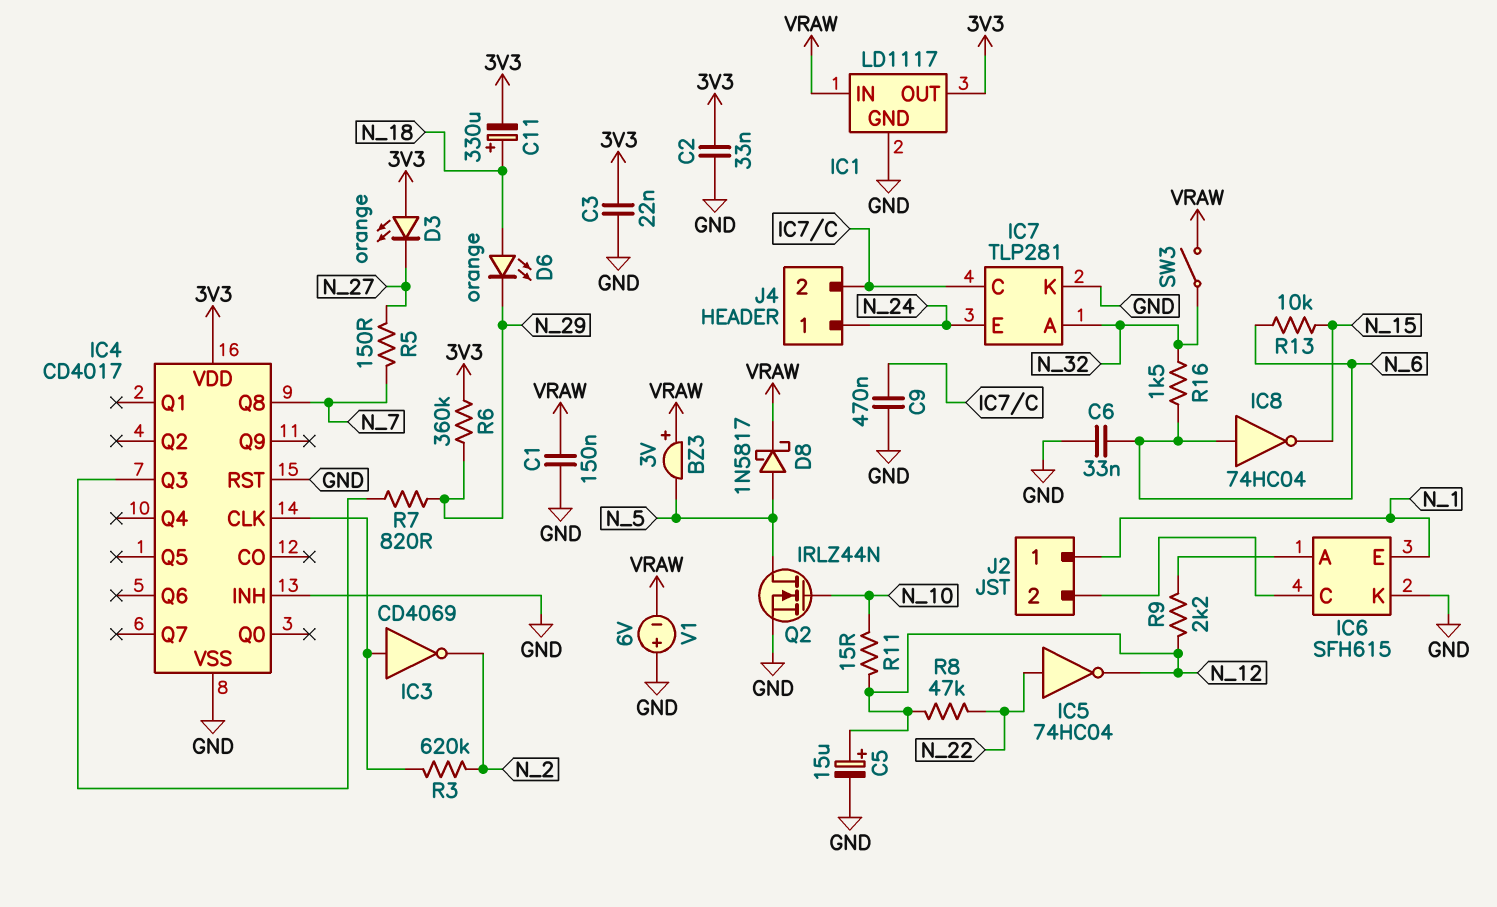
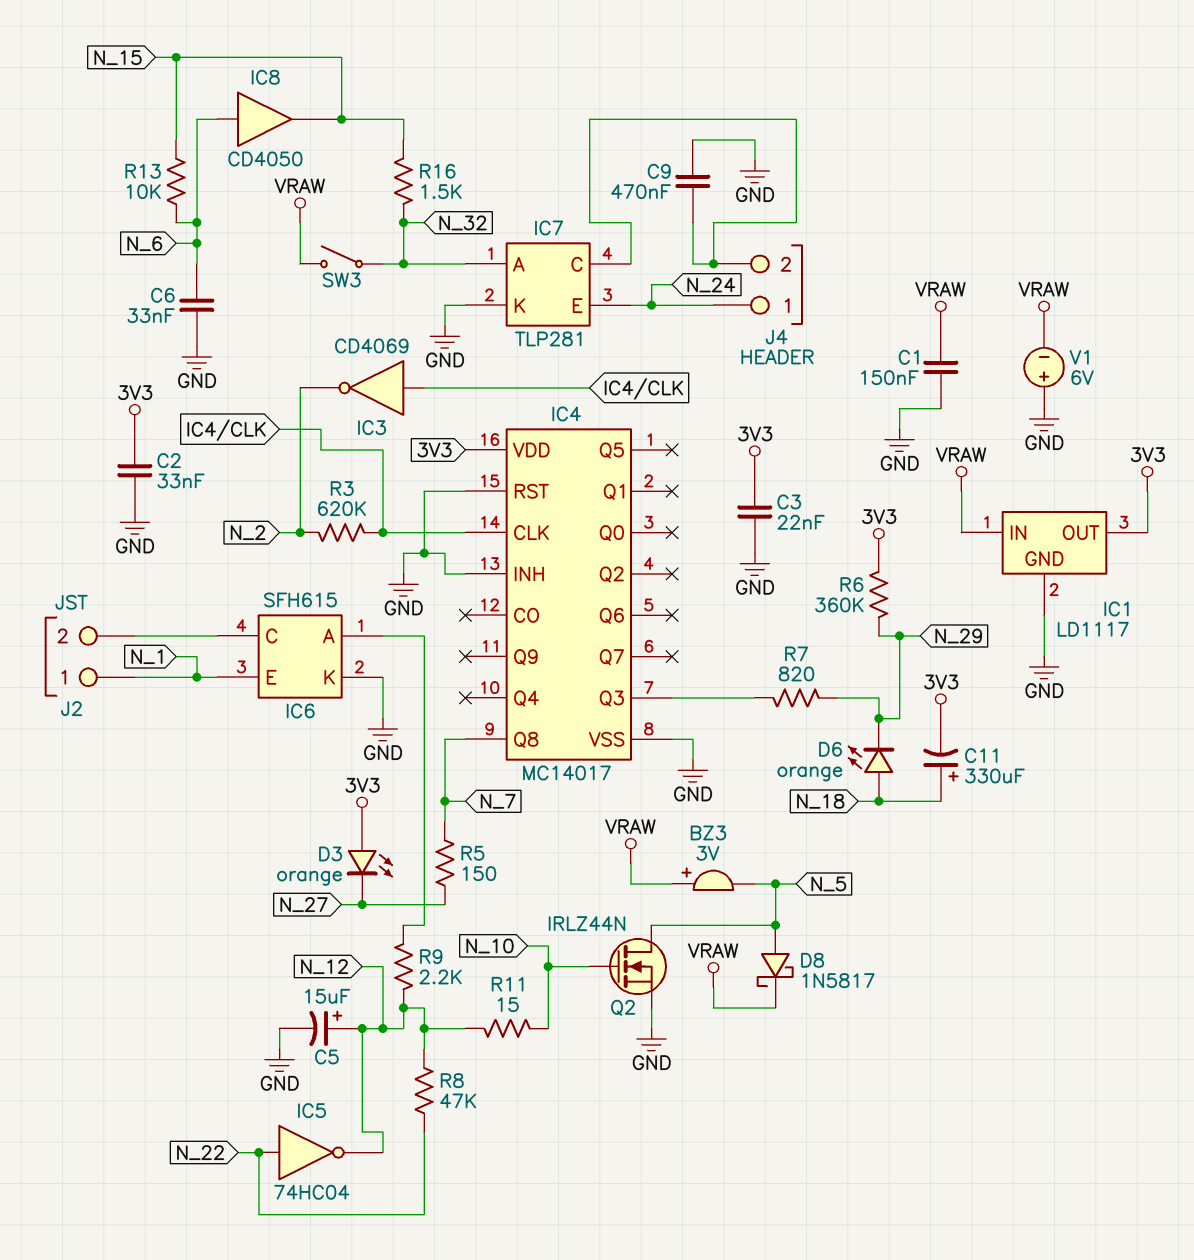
IC4: CD4017 -> MC14017
IC8: NOT 74HC04 (in N_6, out N_15) -> buffer CD4050 (in N_6, out N_15)
R16: 1.5k (N_6, N_32) -> 1.5k (N_15, N_32)

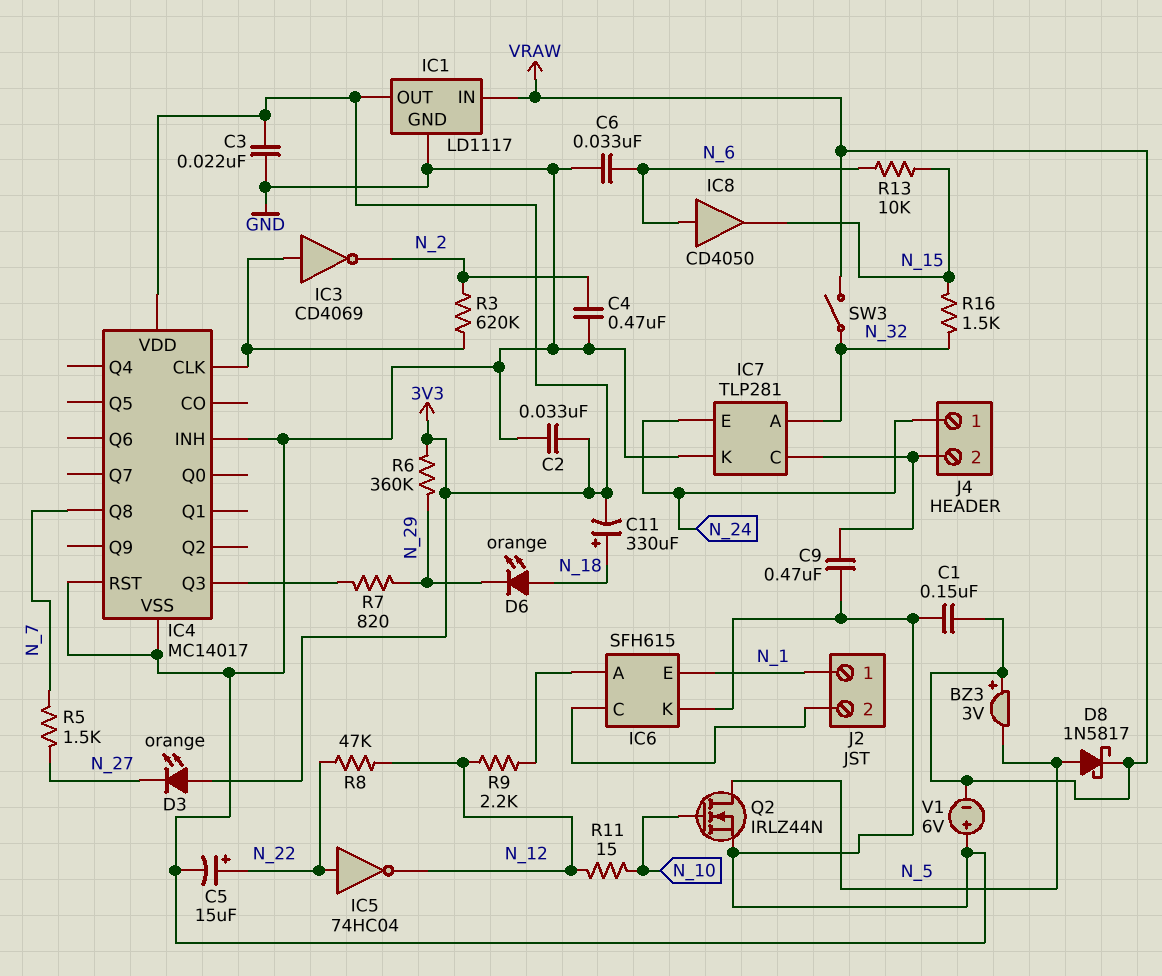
C4: none -> 470nF (GND, N_2)
C5: 15uF (plus N_12, minus GND) -> 15uF (plus N_22, minus GND)
R5: 150 (N_7, N_27) -> 1.5k (N_7, N_27)

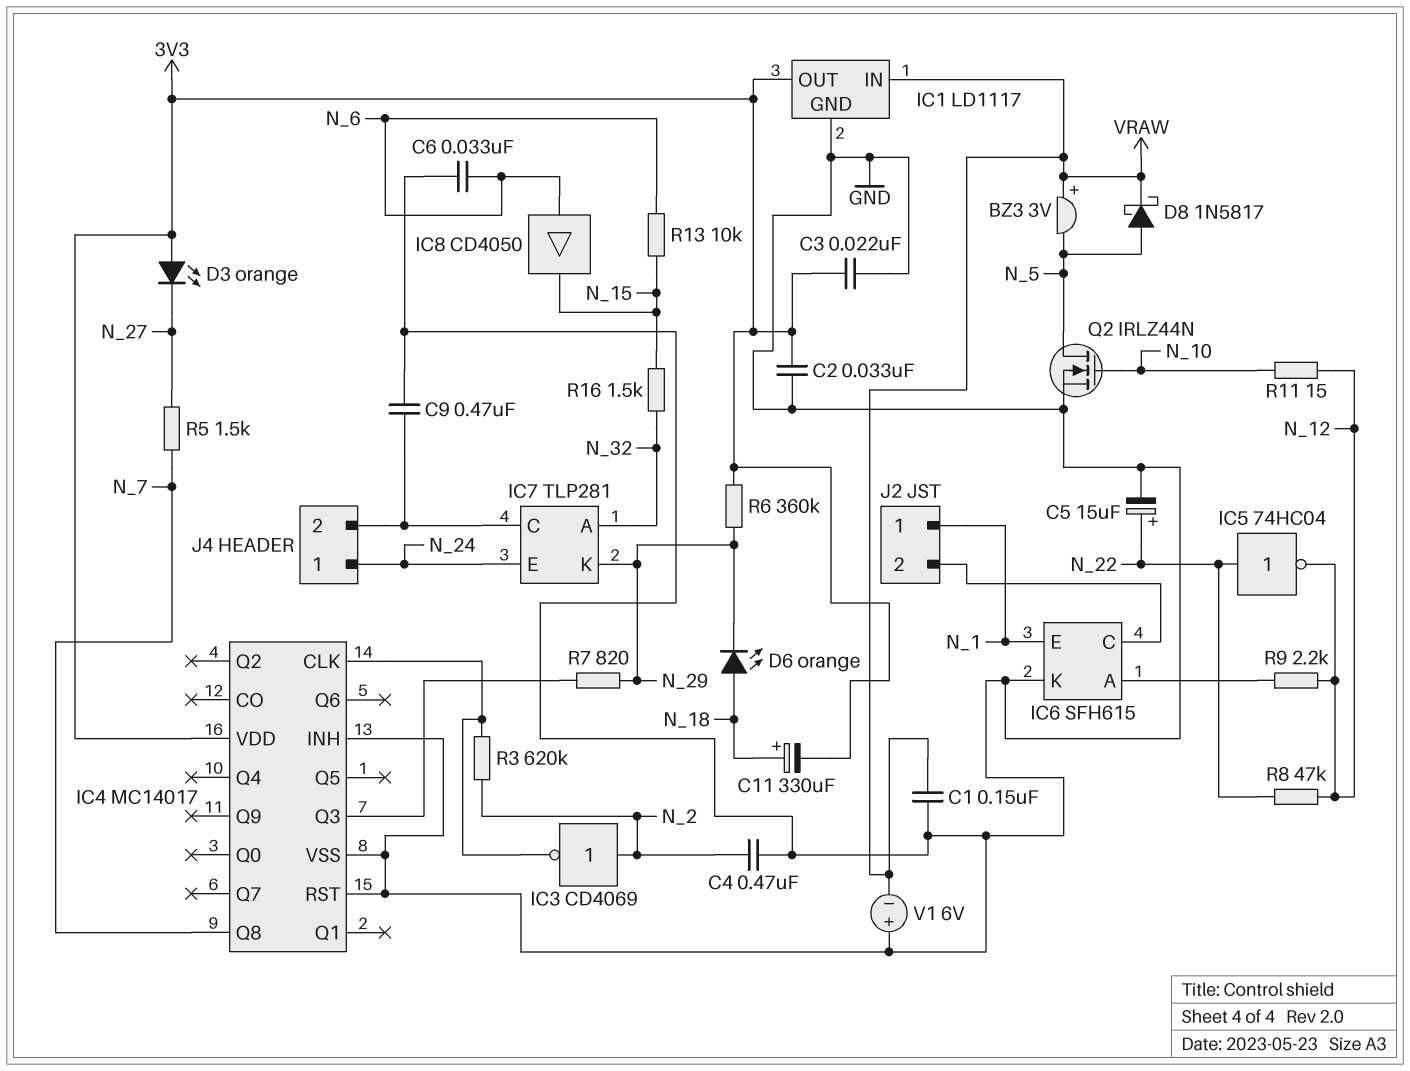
IC3: NOT CD4069 (in IC4/CLK, out N_2) -> NOT CD4069 (in N_2, out IC4/CLK)
IC7 pin K: GND -> N_29
SW3: switch (N_32, VRAW) -> none

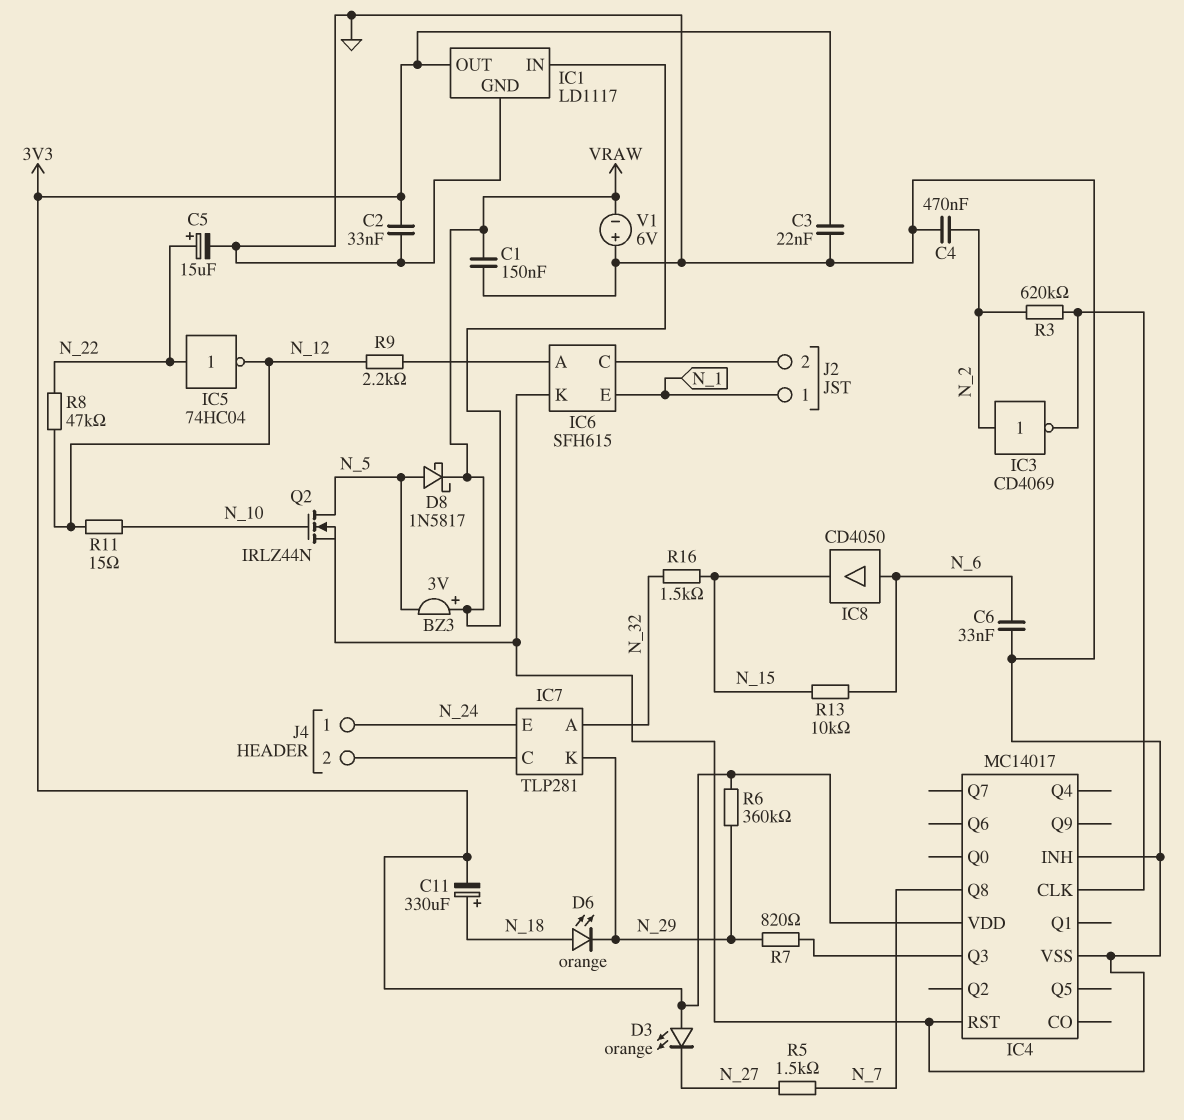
C9: 470nF (GND, IC7/C) -> none

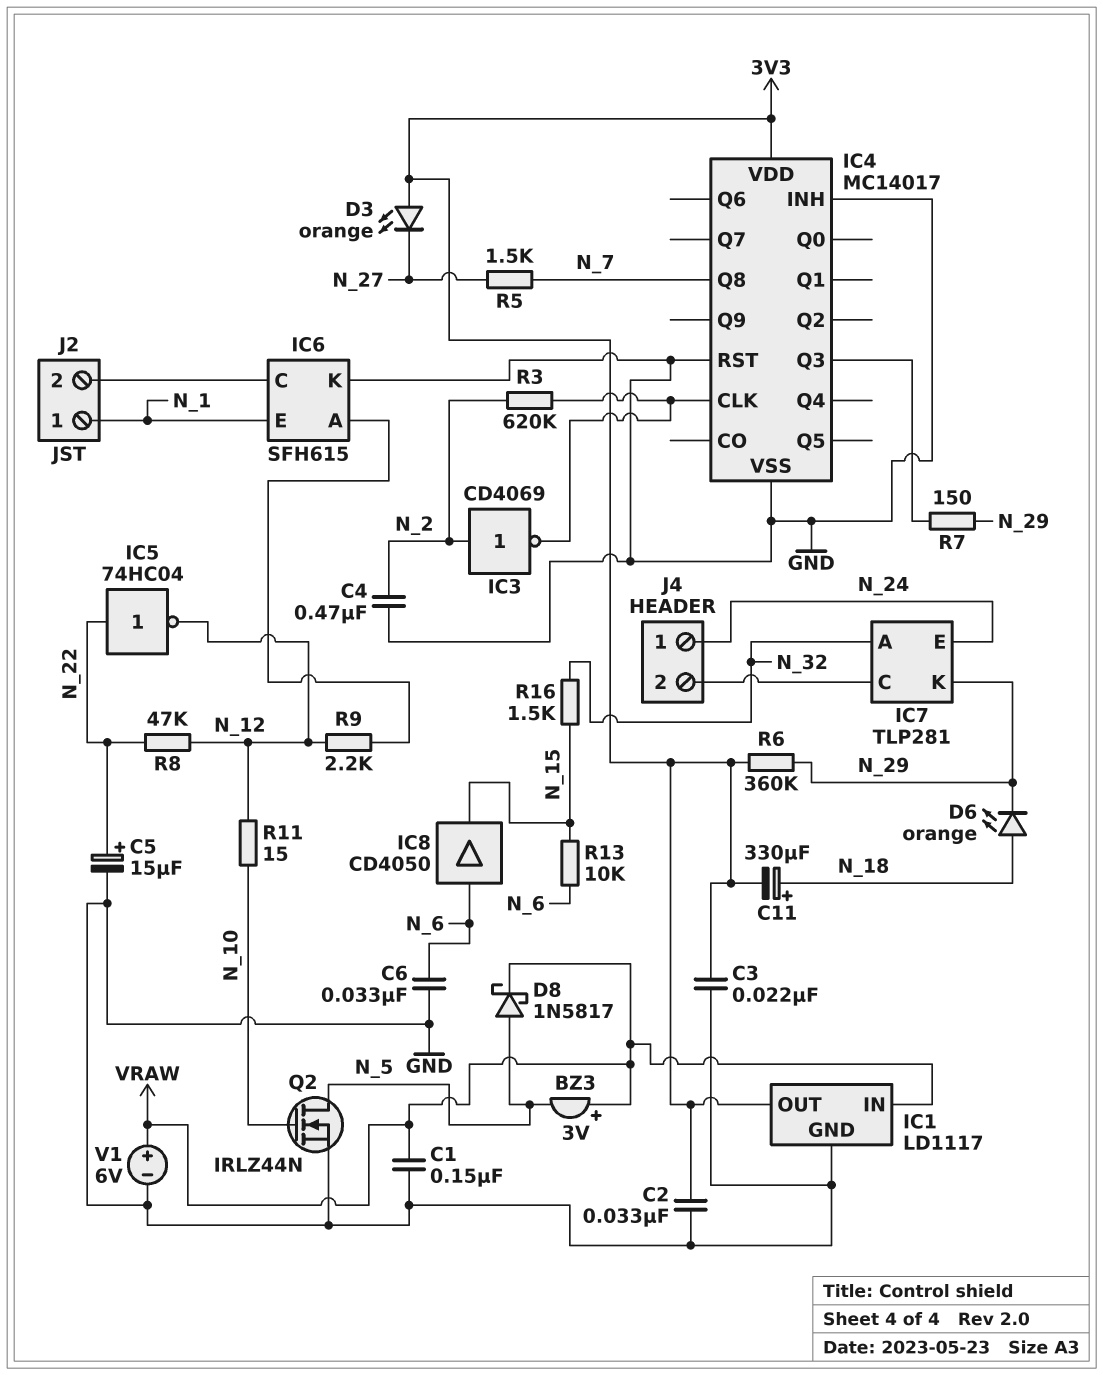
R7: 820 (IC4/Q3, N_29) -> 150 (IC4/Q3, N_29)
V1: 6V (plus GND, minus VRAW) -> 6V (plus VRAW, minus GND)

